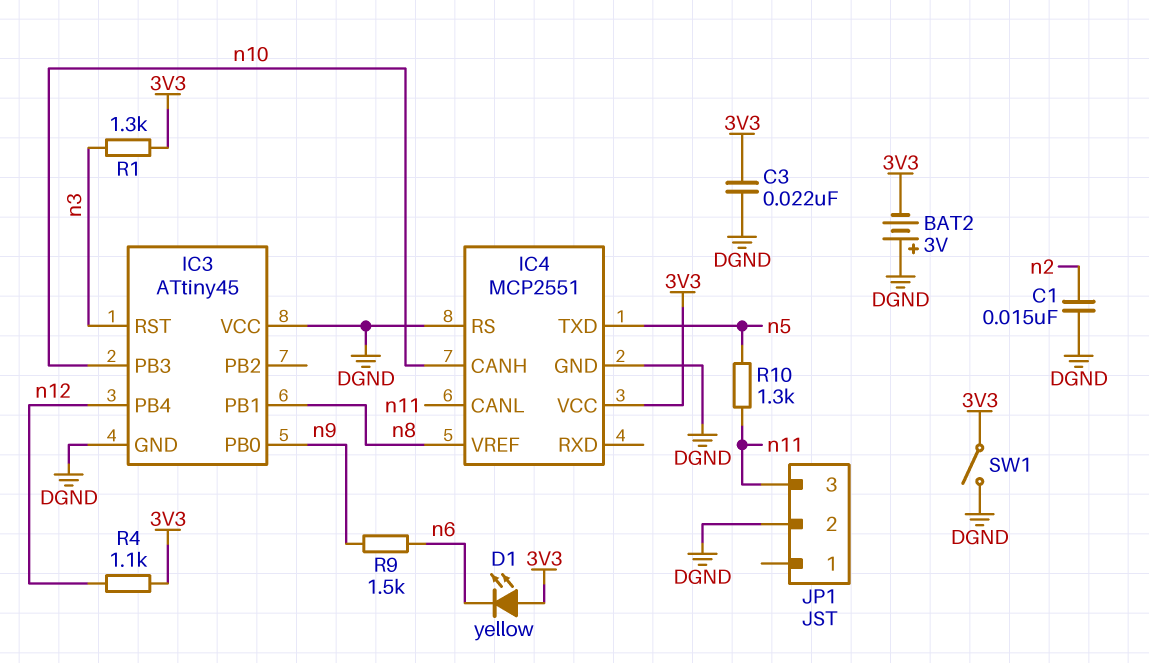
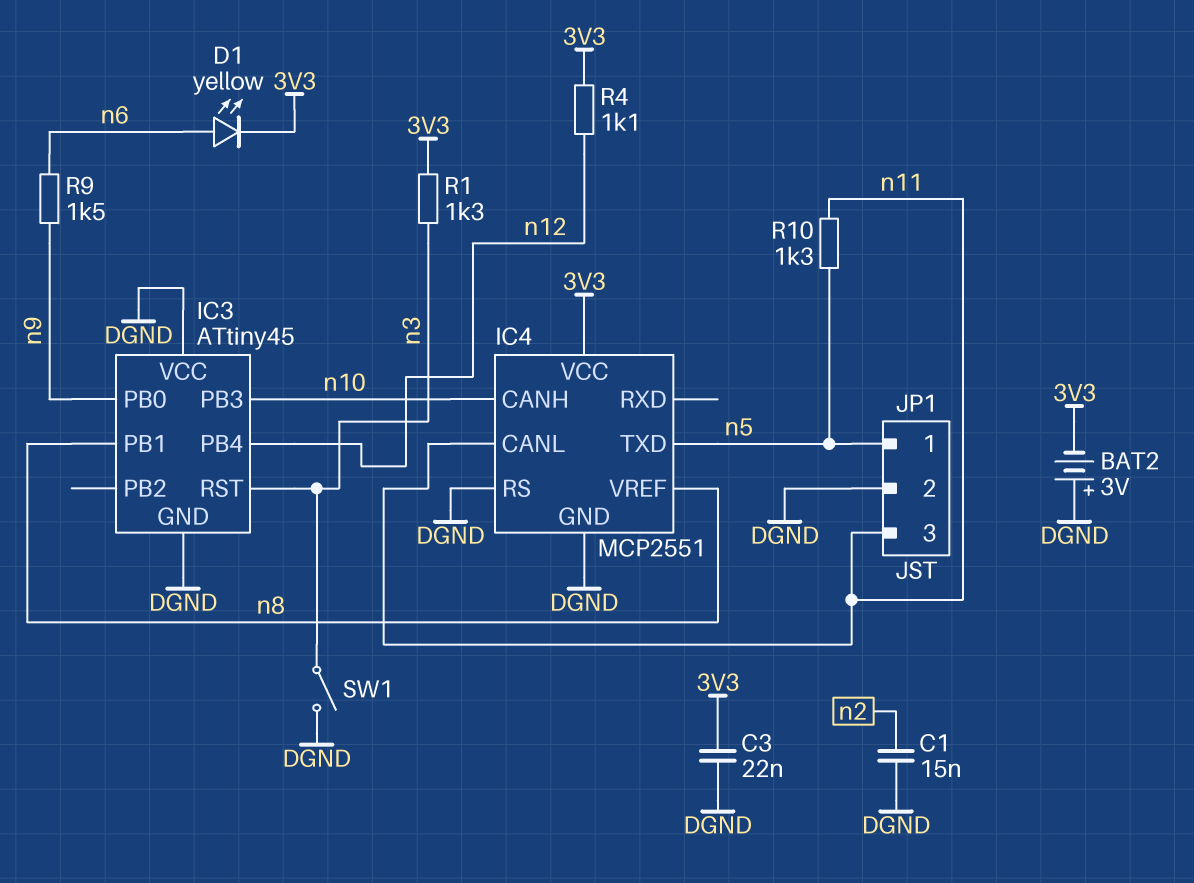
D1: LED yellow (A 3V3, K n6) -> LED yellow (A n6, K 3V3)
JP1 pin 1: none -> n5
SW1: switch (3V3, DGND) -> switch (DGND, n3)

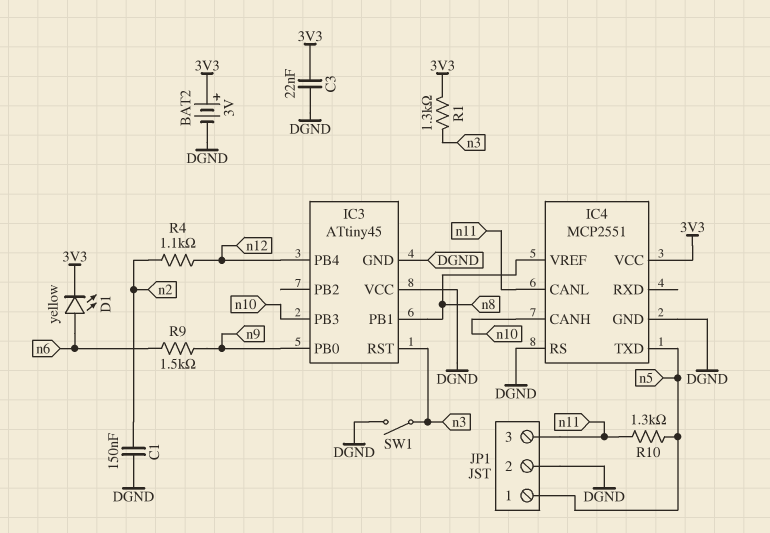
BAT2: 3V (plus DGND, minus 3V3) -> 3V (plus 3V3, minus DGND)
C1: 15nF (DGND, n2) -> 150nF (DGND, n2)
R4: 1.1k (3V3, n12) -> 1.1k (n2, n12)

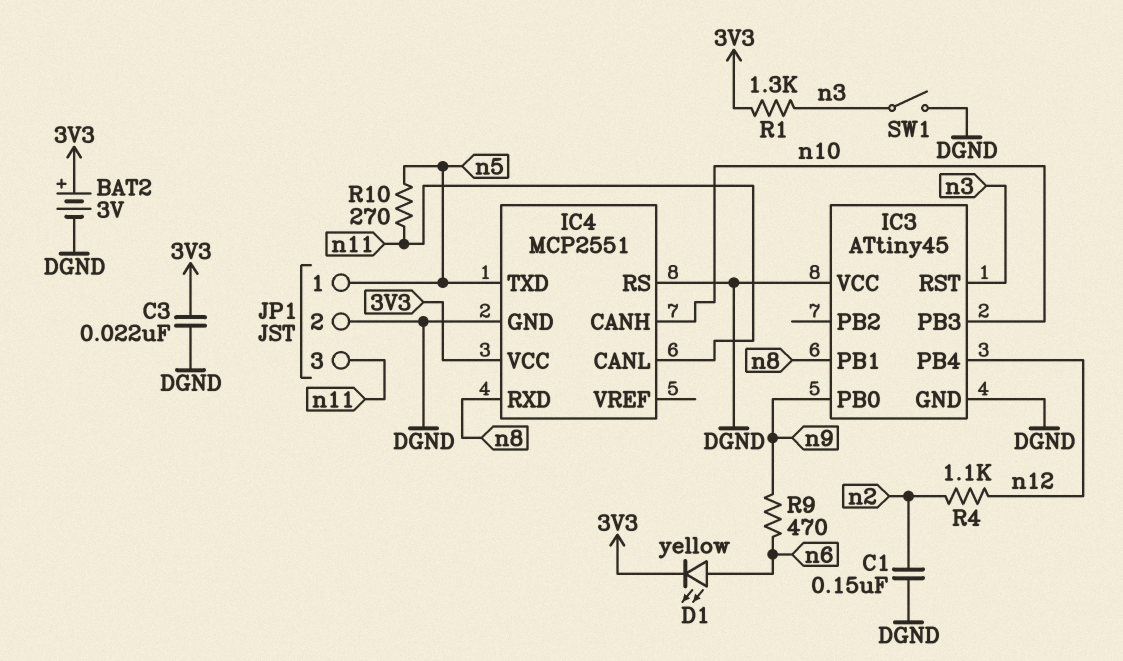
IC4 pin RXD: none -> n8
IC4 pin VREF: n8 -> none
R9: 1.5k (n6, n9) -> 470 (n6, n9)
R10: 1.3k (n5, n11) -> 270 (n5, n11)

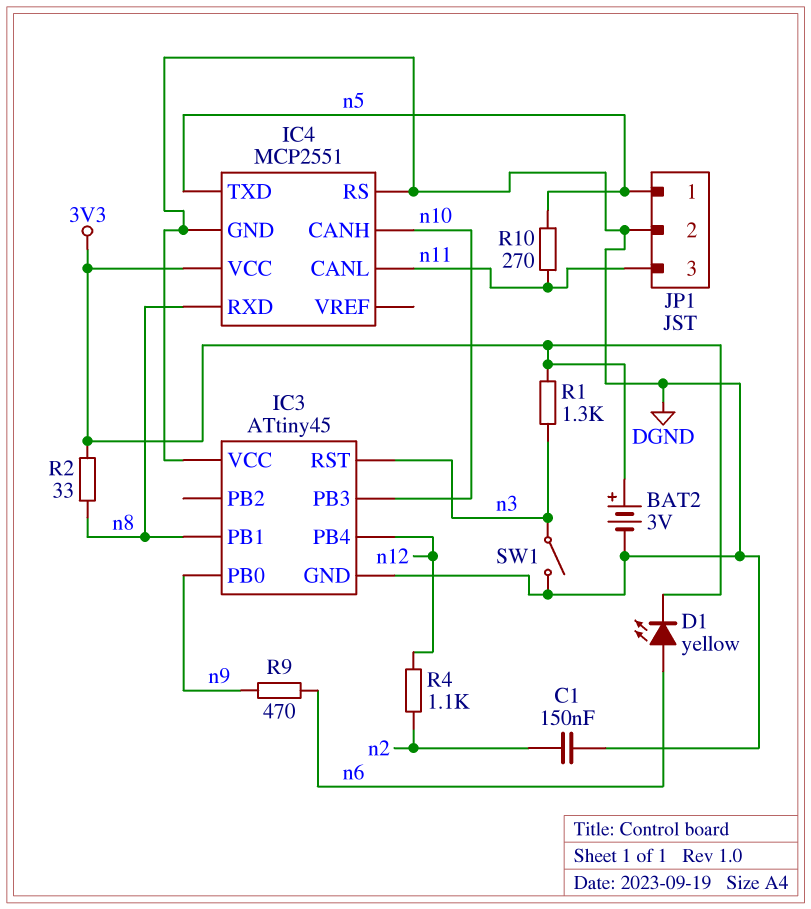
C3: 22nF (3V3, DGND) -> none
R2: none -> 33 (3V3, n8)

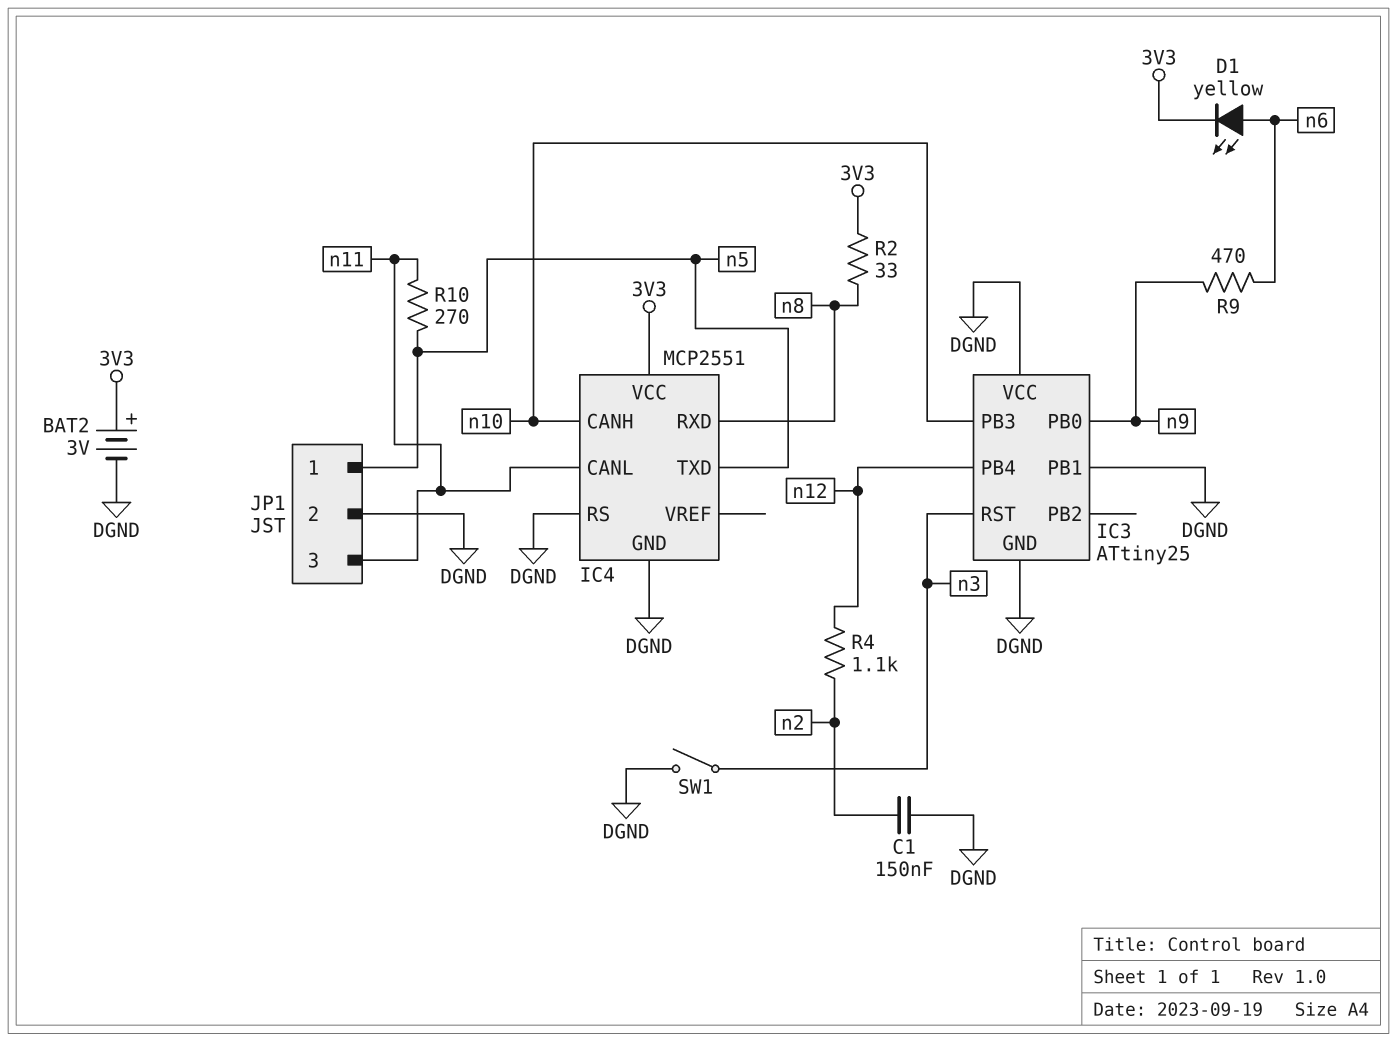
IC3: ATtiny45 -> ATtiny25
IC3 pin PB1: n8 -> DGND
R1: 1.3k (3V3, n3) -> none

